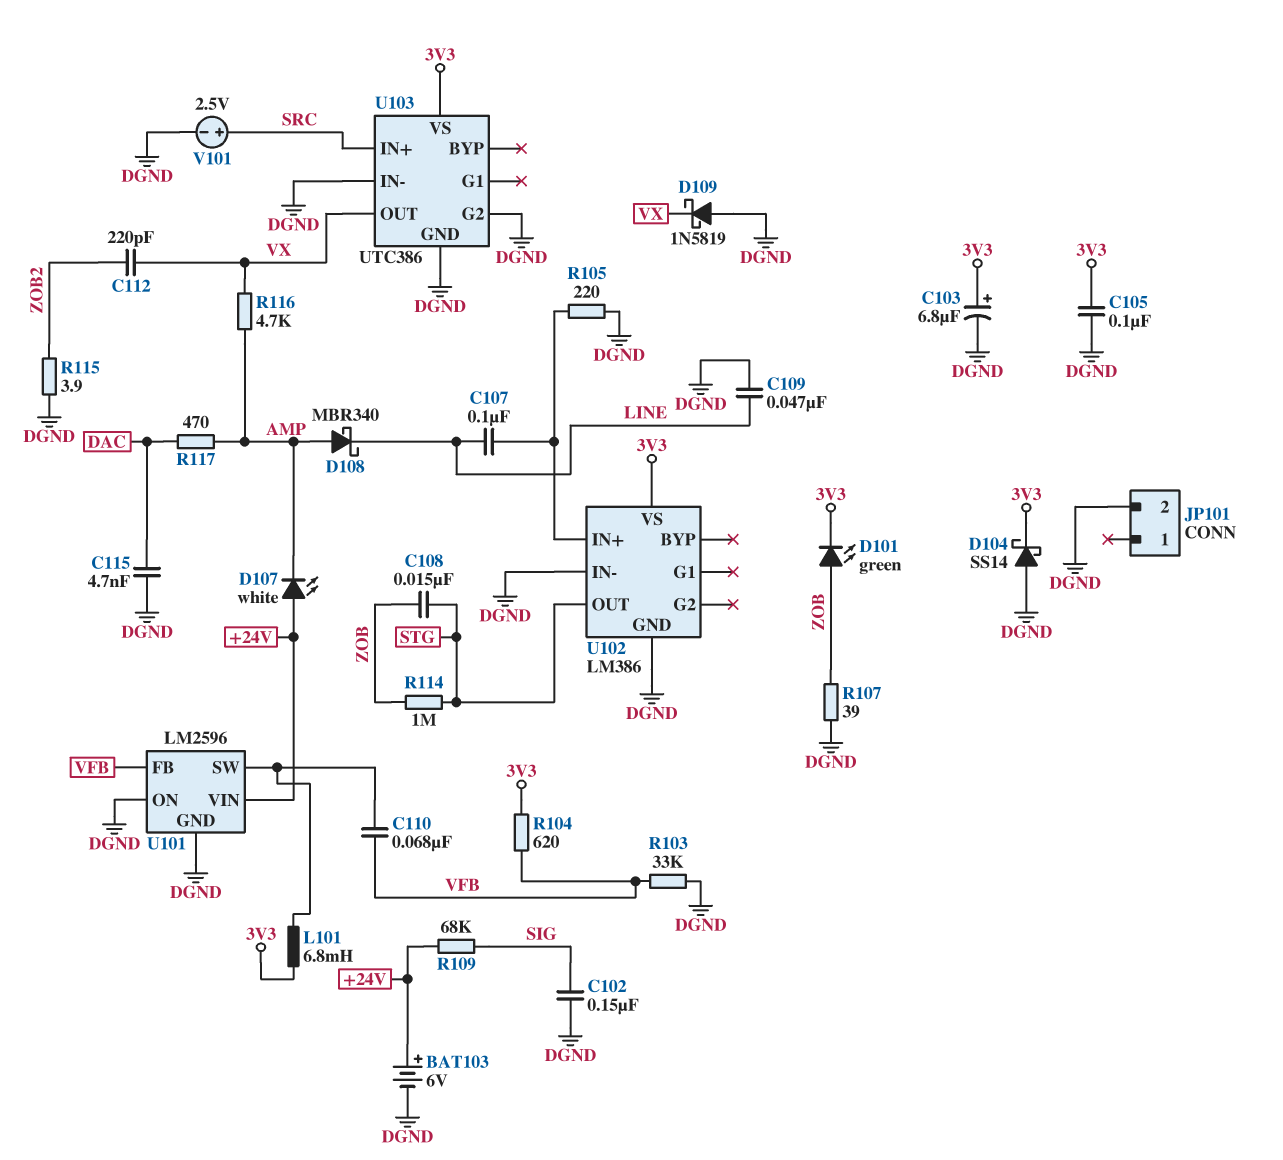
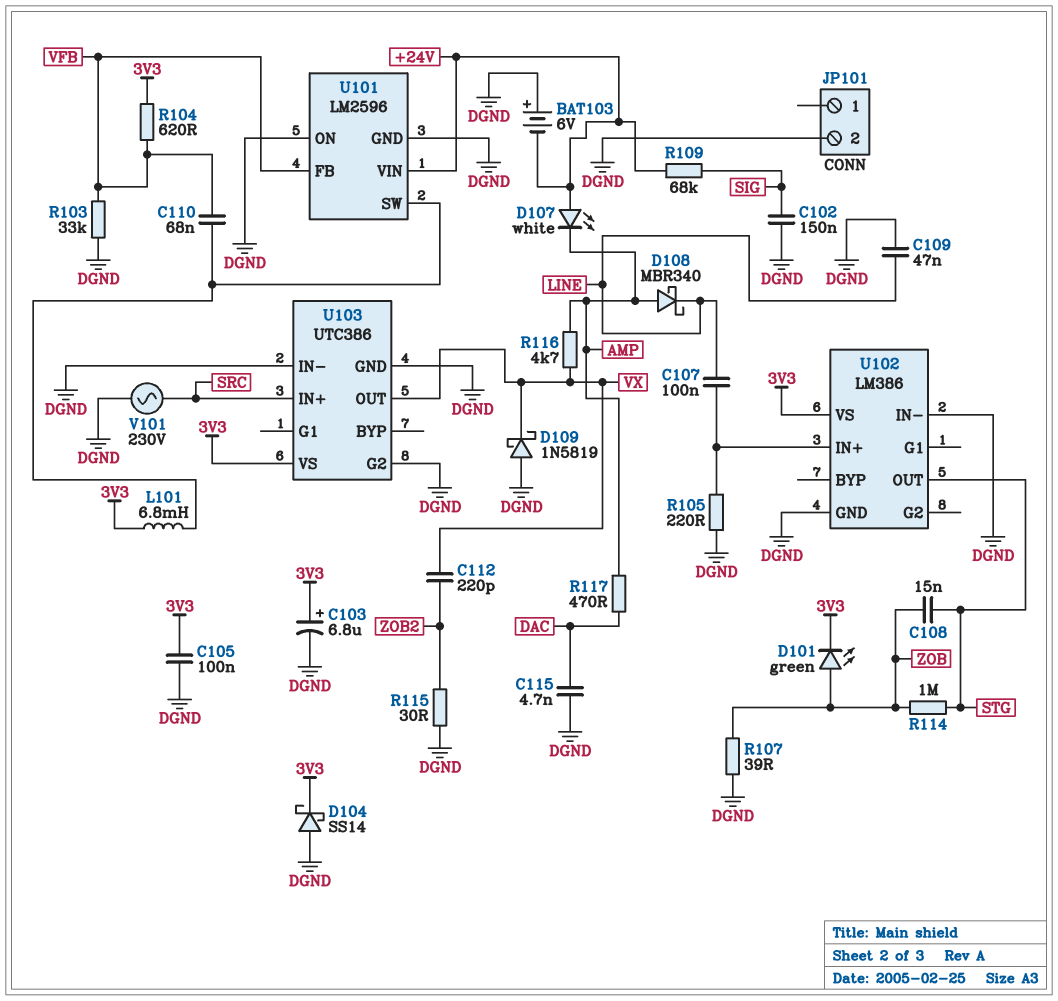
BAT103: 6V (plus +24V, minus DGND) -> 6V (plus DGND, minus +24V)
R115: 3.9 (DGND, ZOB2) -> 30 (DGND, ZOB2)
V101: 2.5V (plus SRC, minus DGND) -> AC 230V (DGND, SRC)

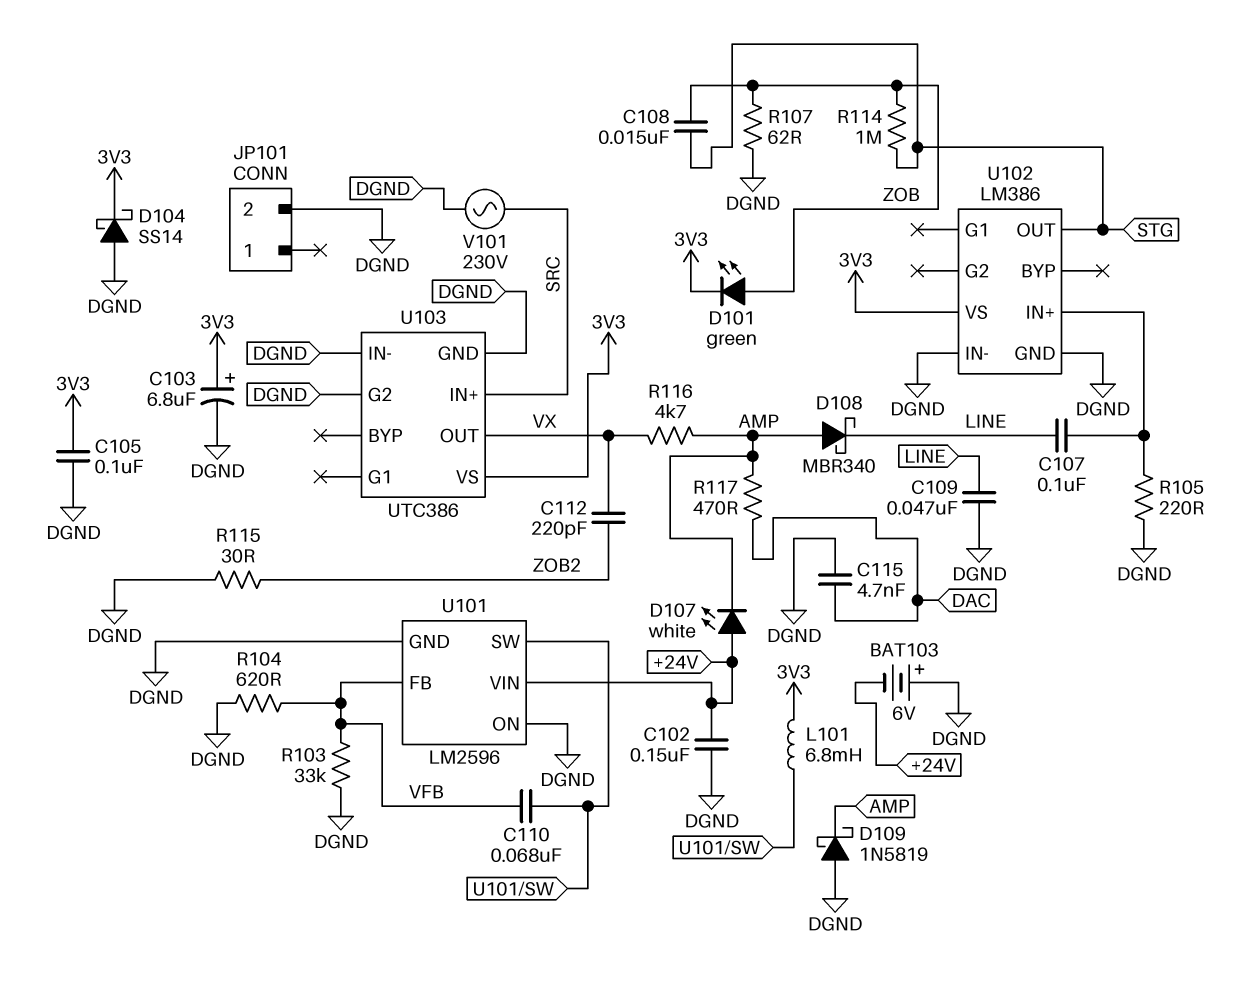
C102: 150nF (DGND, SIG) -> 150nF (+24V, DGND)
D109: schottky 1N5819 (A DGND, K VX) -> schottky 1N5819 (A DGND, K AMP)
R104: 620 (3V3, VFB) -> 620 (DGND, VFB)
R107: 39 (DGND, ZOB) -> 62 (DGND, ZOB)
R109: 68k (+24V, SIG) -> none

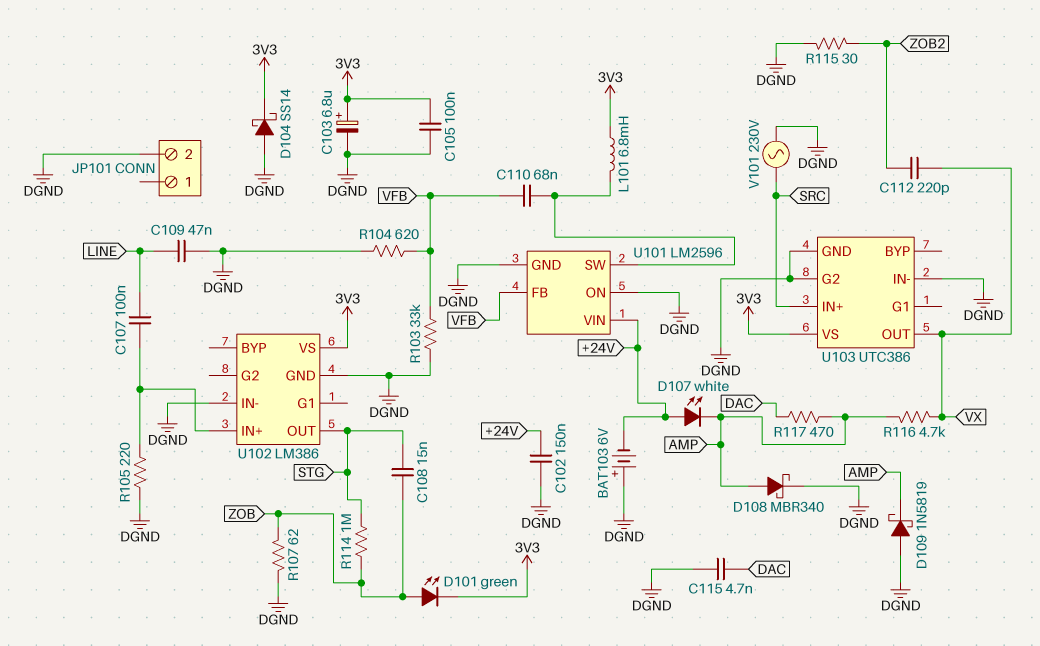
D108: schottky MBR340 (A AMP, K LINE) -> schottky MBR340 (A AMP, K DGND)

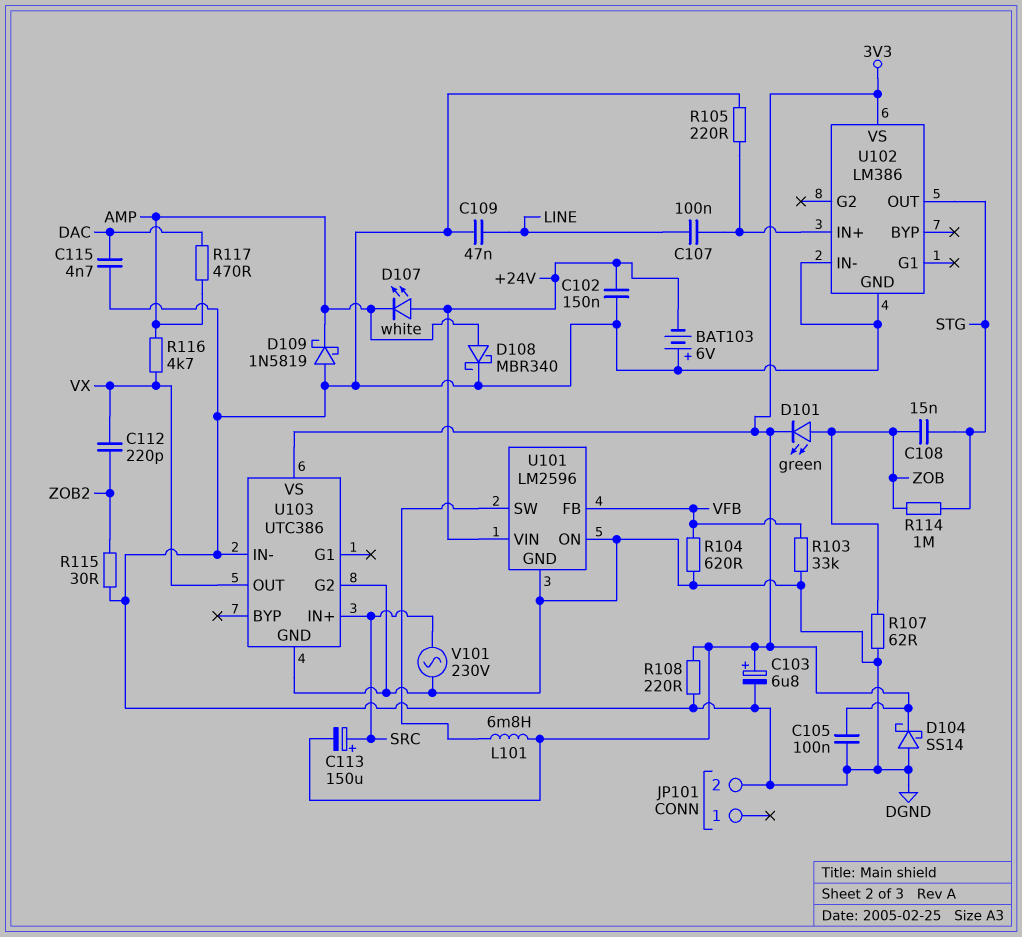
C110: 68nF (U101/SW, VFB) -> none
C113: none -> 150uF (plus SRC, minus 3V3)
R108: none -> 220 (3V3, DGND)

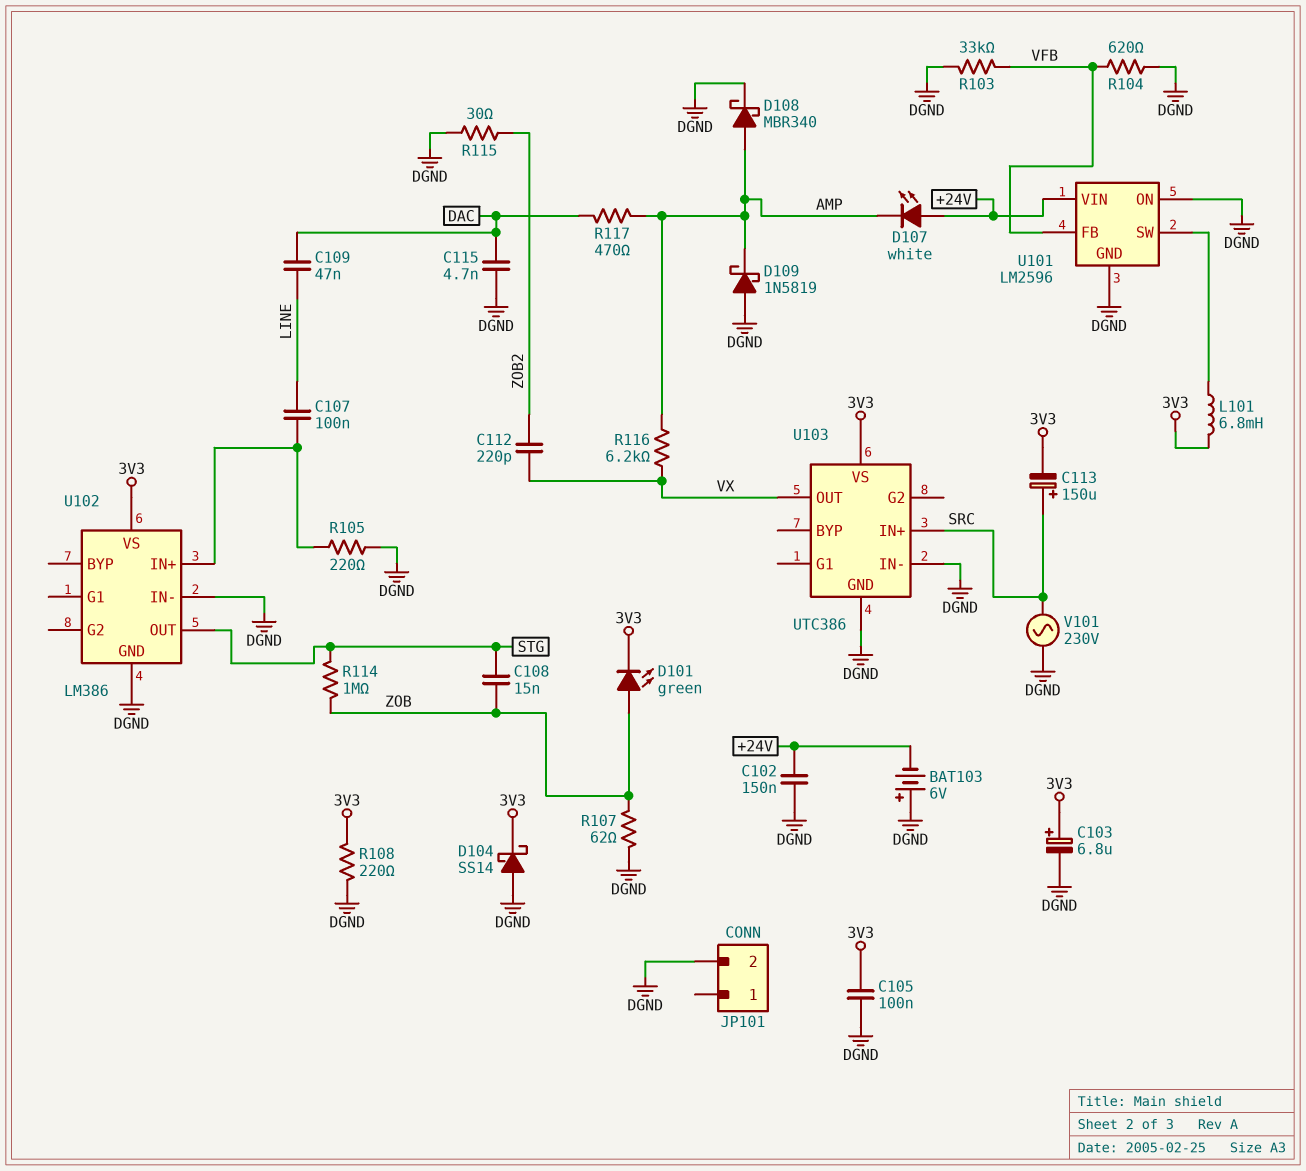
C109: 47nF (DGND, LINE) -> 47nF (DAC, LINE)
R116: 4.7k (AMP, VX) -> 6.2k (AMP, VX)
U103 pin G2: DGND -> none

